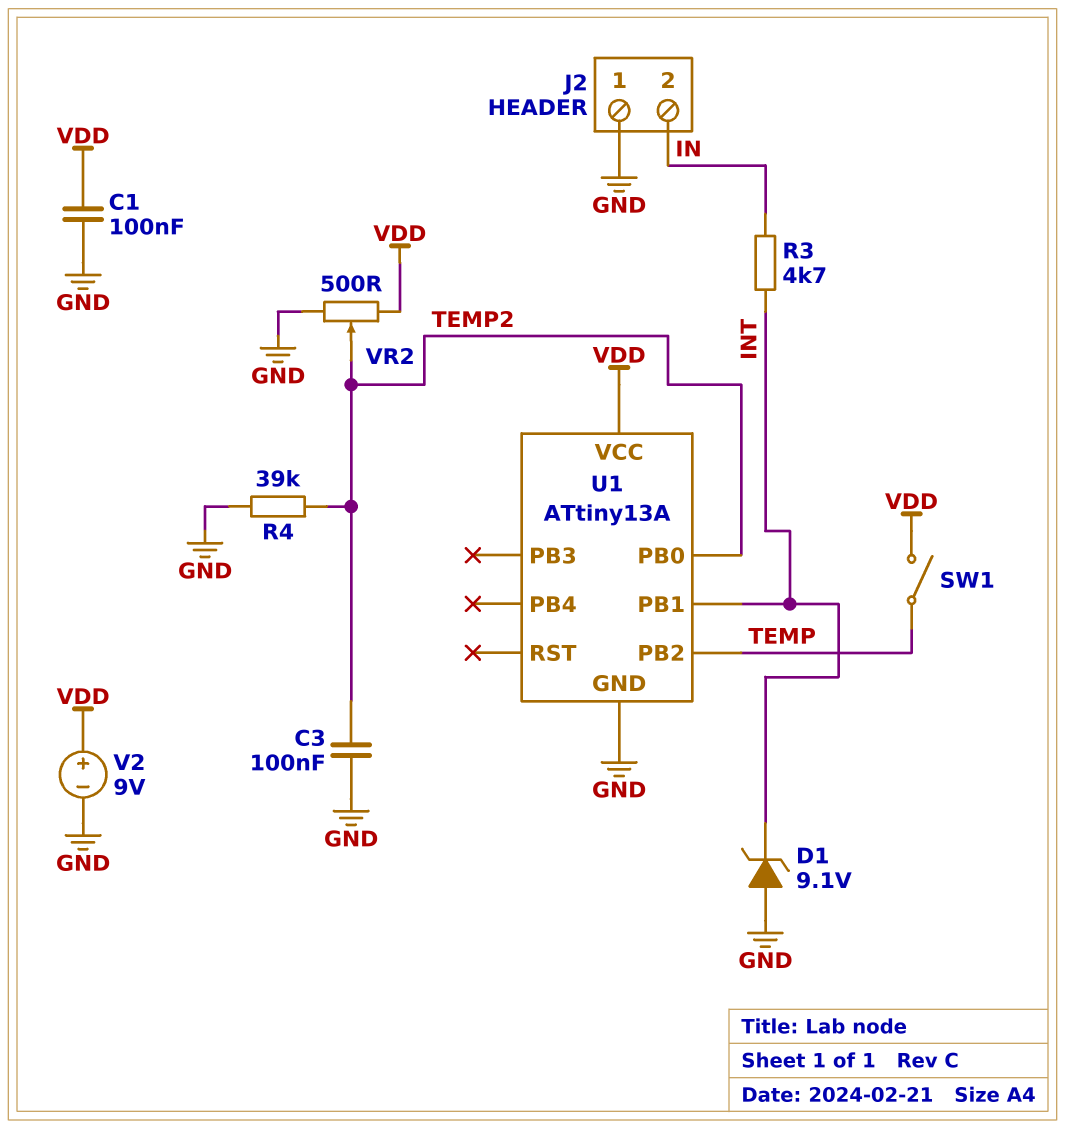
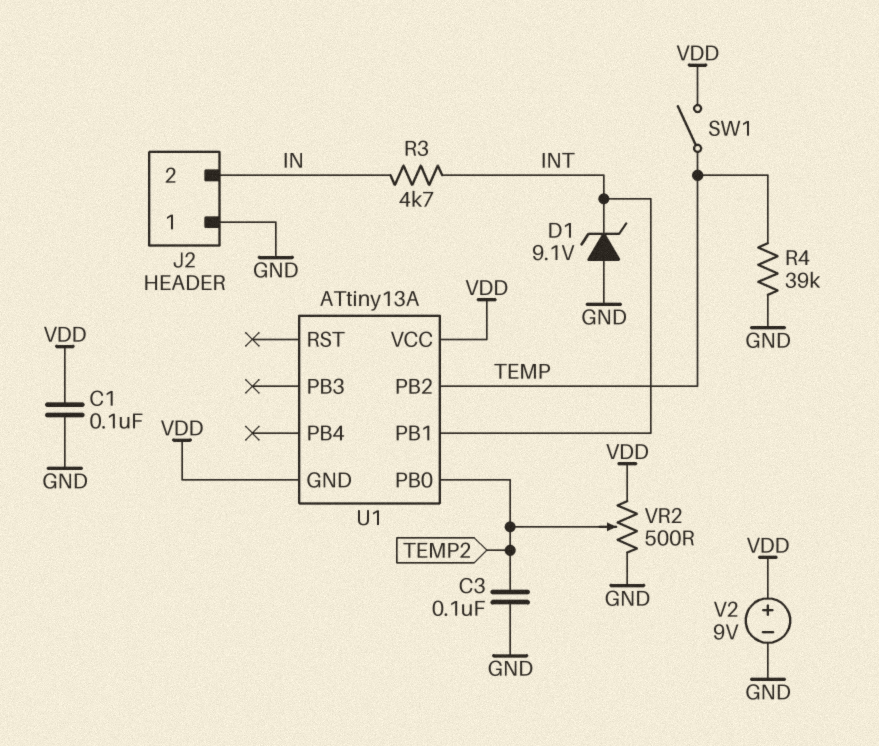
R4: 39k (GND, TEMP2) -> 39k (GND, TEMP)
U1 pin GND: GND -> VDD

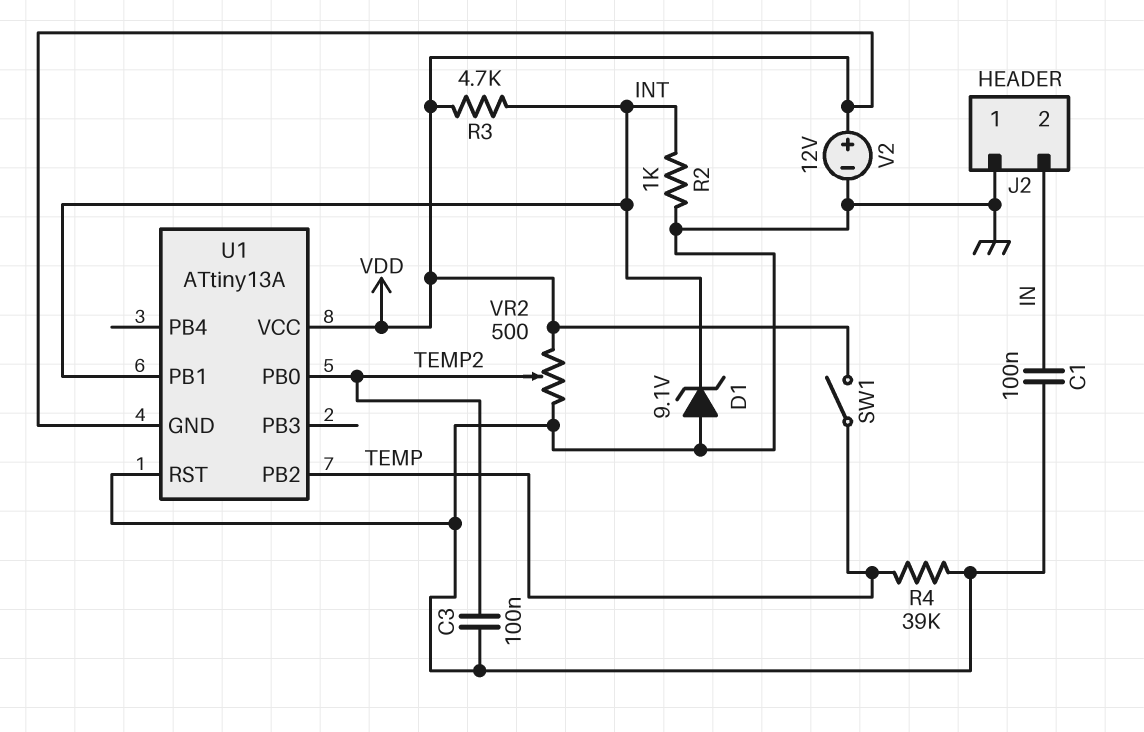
C1: 100nF (GND, VDD) -> 100nF (GND, IN)
R2: none -> 1k (GND, INT)
R3: 4.7k (IN, INT) -> 4.7k (INT, VDD)
U1 pin RST: none -> GND
V2: 9V (plus VDD, minus GND) -> 12V (plus VDD, minus GND)

